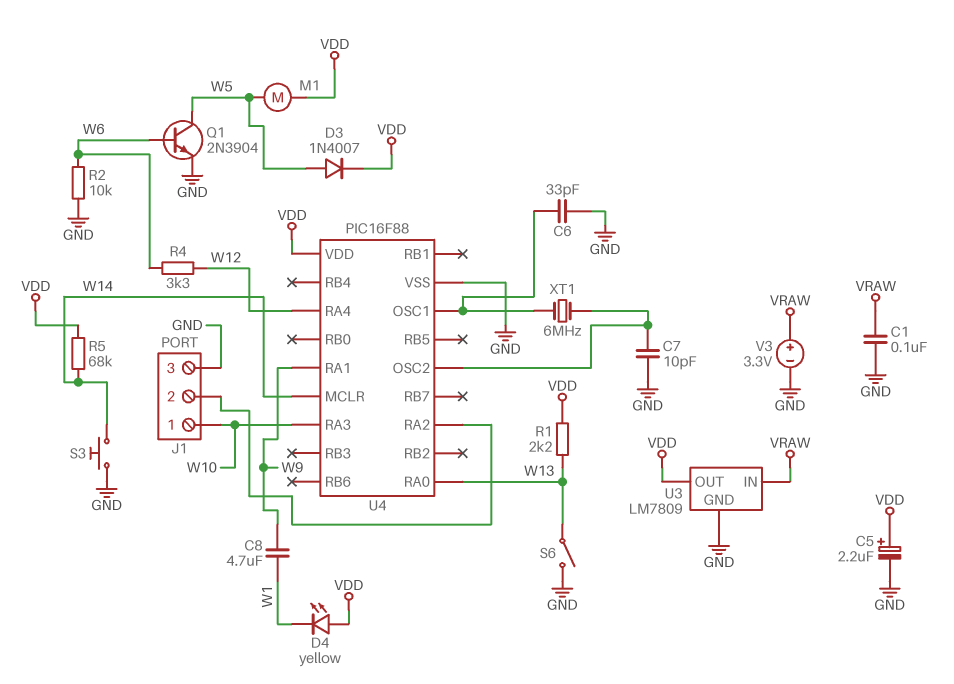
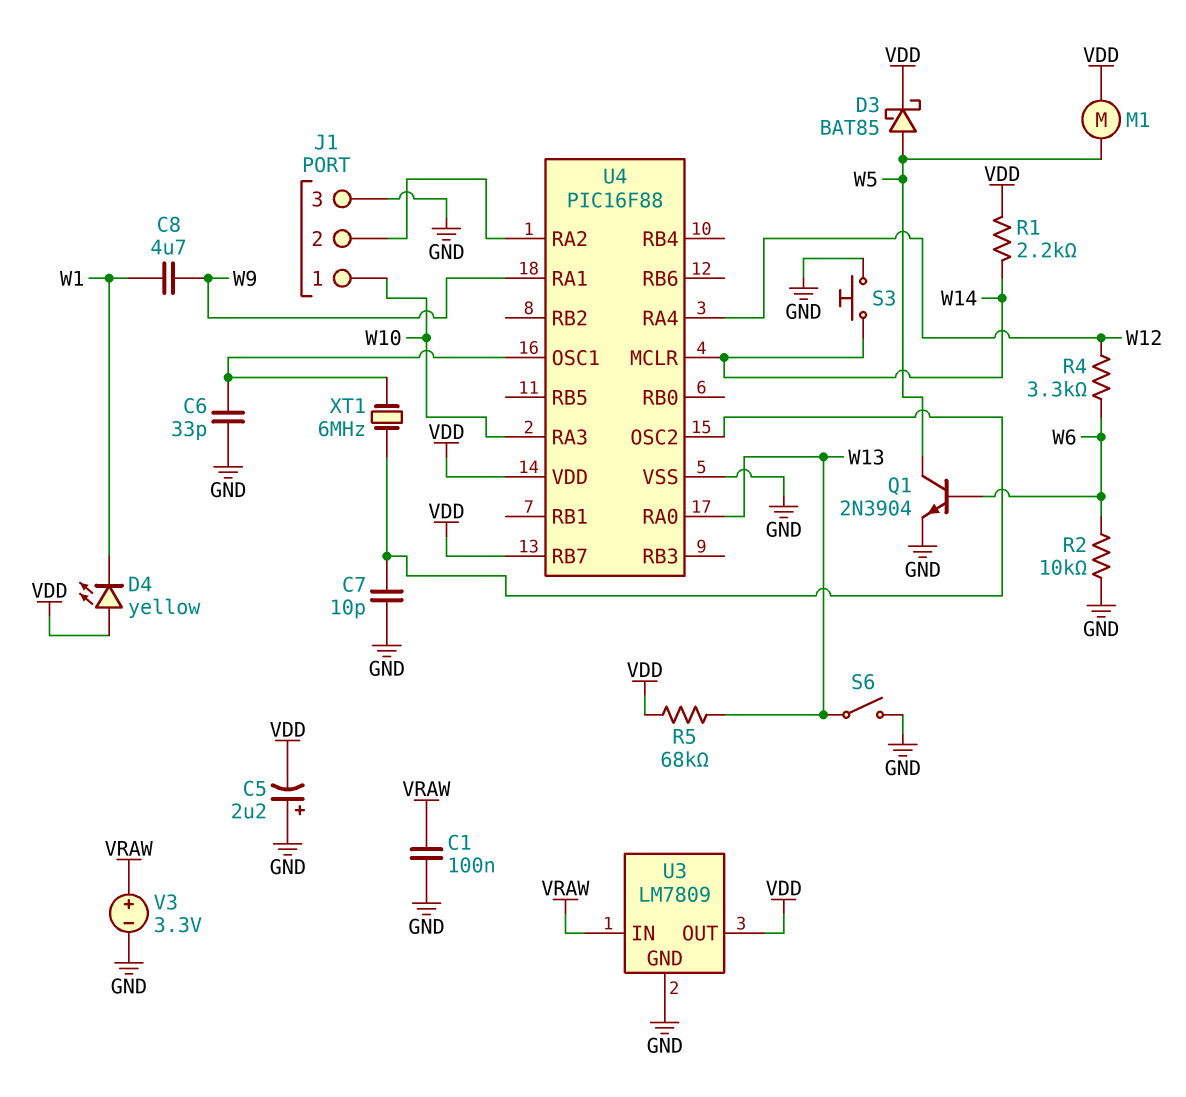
C5: 2.2uF (plus VDD, minus GND) -> 2.2uF (plus GND, minus VDD)
D3: diode 1N4007 (A W5, K VDD) -> schottky BAT85 (A W5, K VDD)
R1: 2.2k (VDD, W13) -> 2.2k (VDD, W14)
R5: 68k (VDD, W14) -> 68k (VDD, W13)
U4 pin RB7: none -> VDD

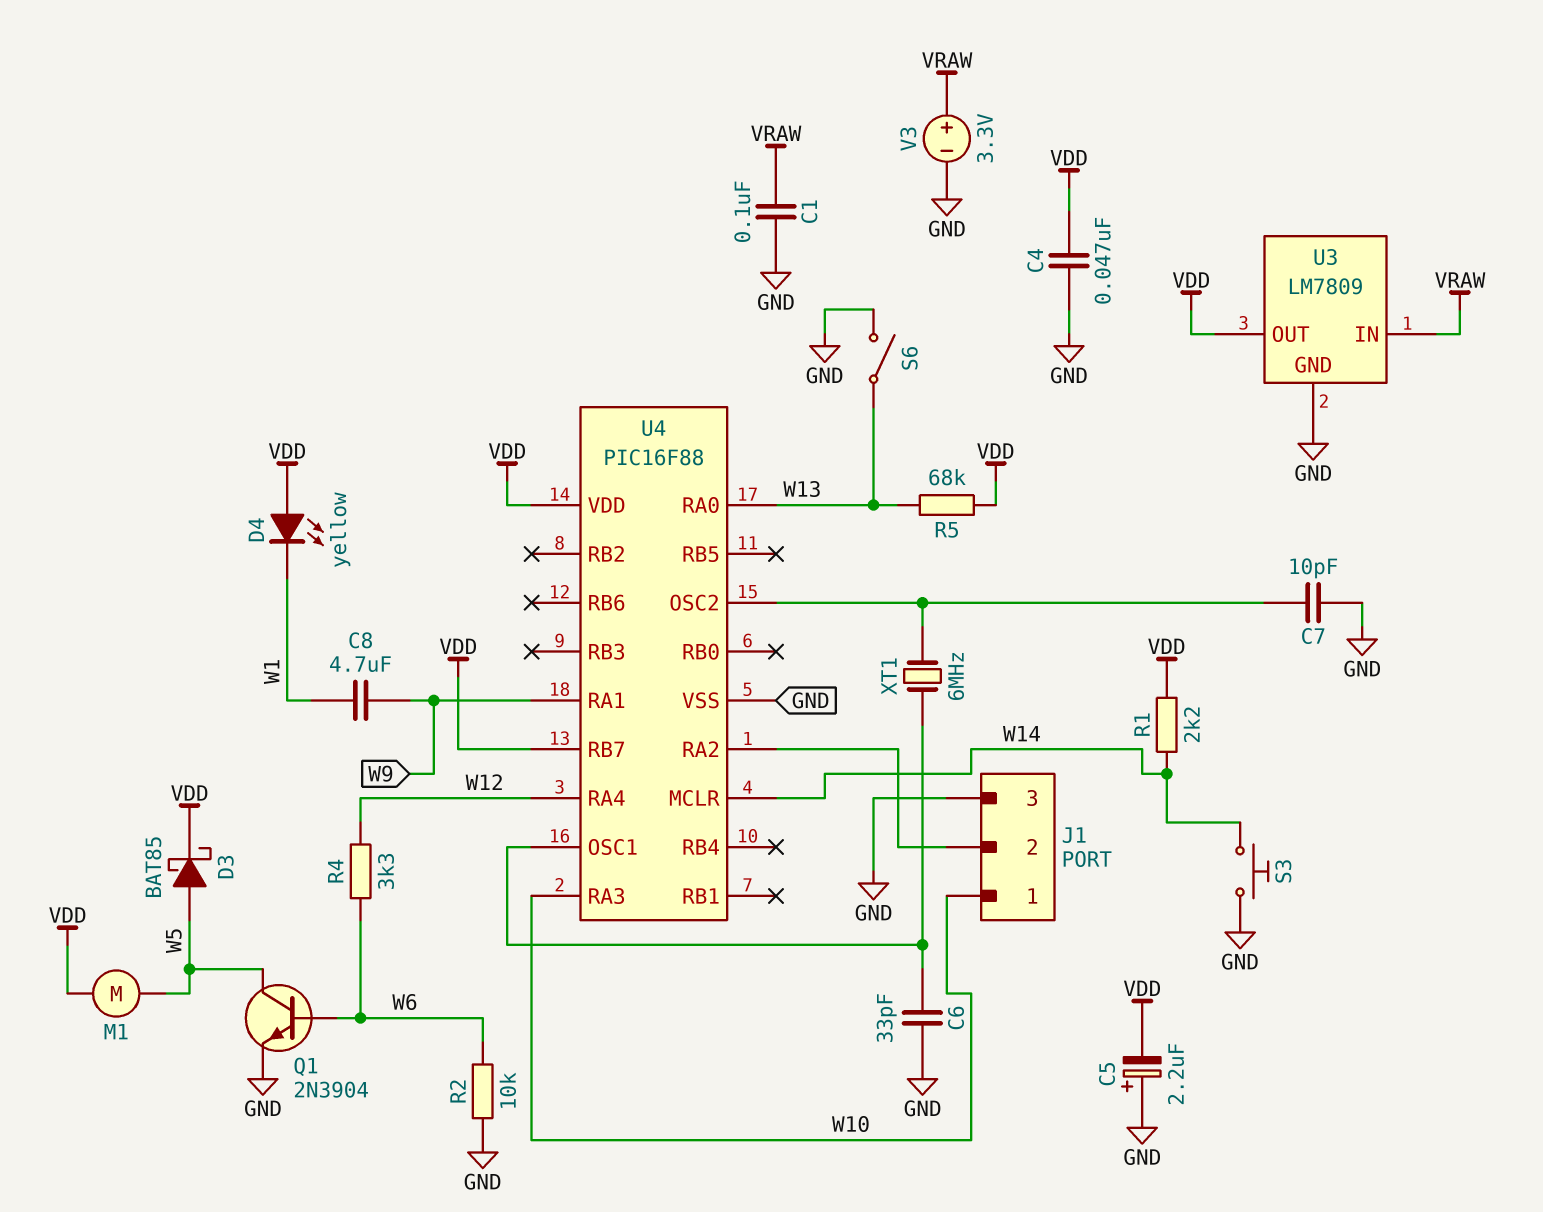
C4: none -> 47nF (GND, VDD)

